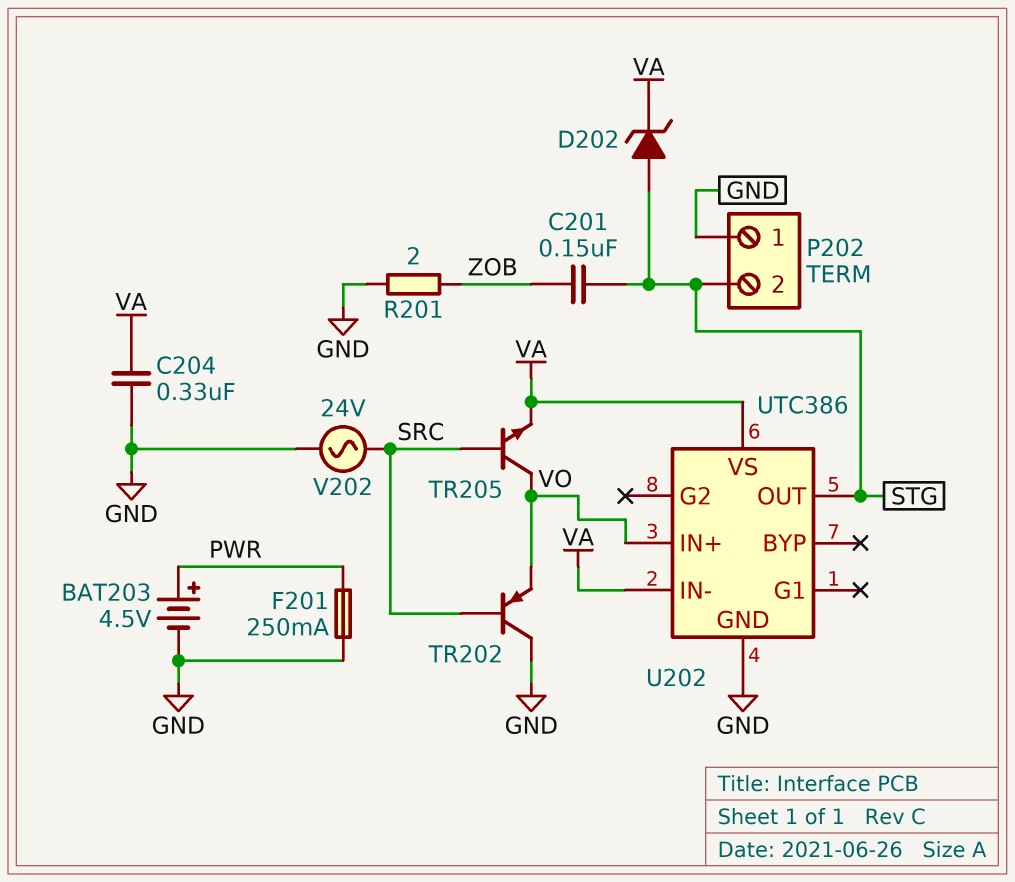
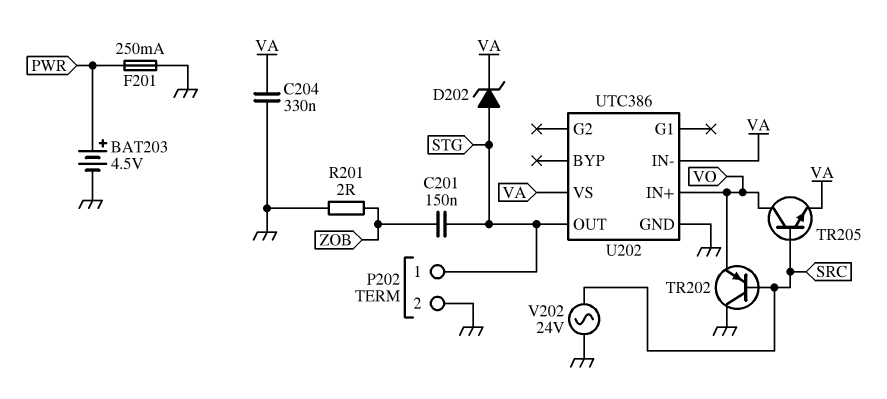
P202 pin 1: GND -> STG
P202 pin 2: STG -> GND

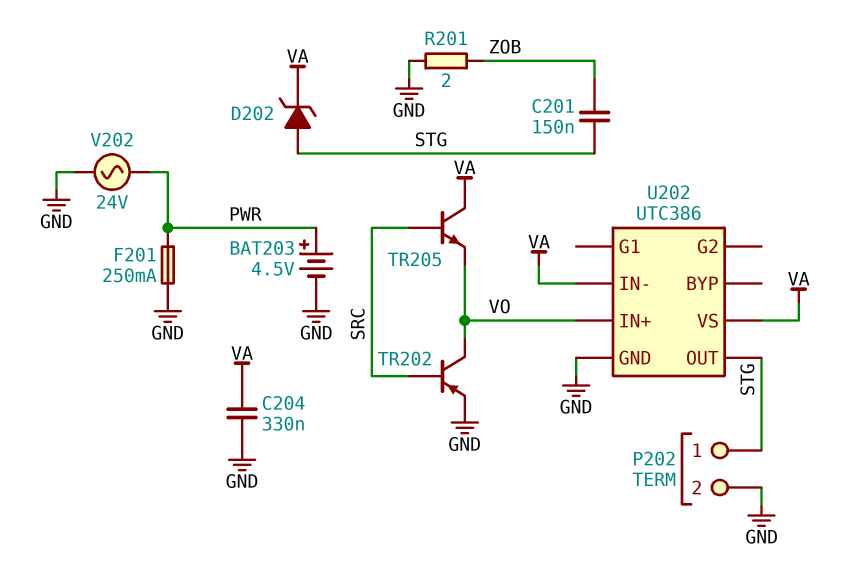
TR202: PNP (B SRC, C GND, E VO) -> PNP (B SRC, C VO, E GND)
TR205: NPN (B SRC, C VO, E VA) -> NPN (B SRC, C VA, E VO)
V202: AC 24V (GND, SRC) -> AC 24V (GND, PWR)

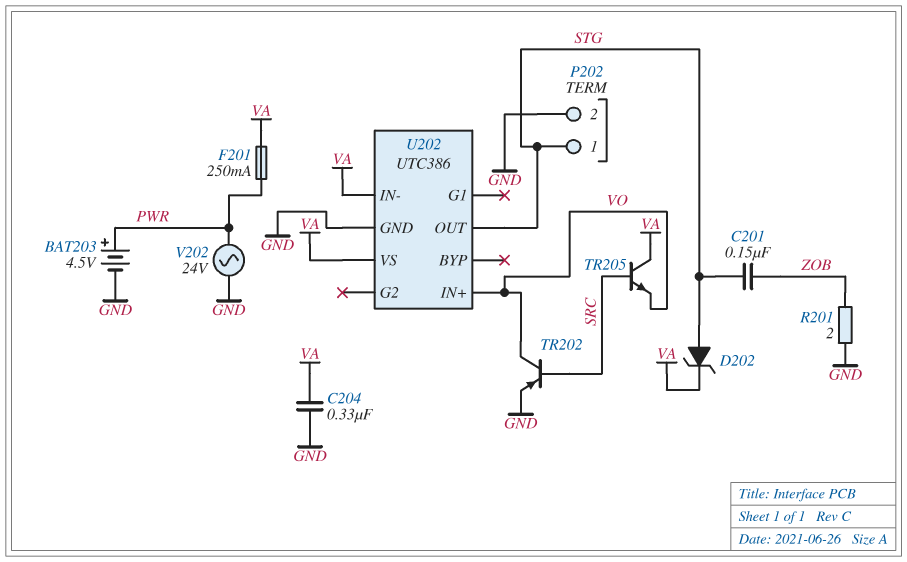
F201: 250mA (GND, PWR) -> 250mA (PWR, VA)

